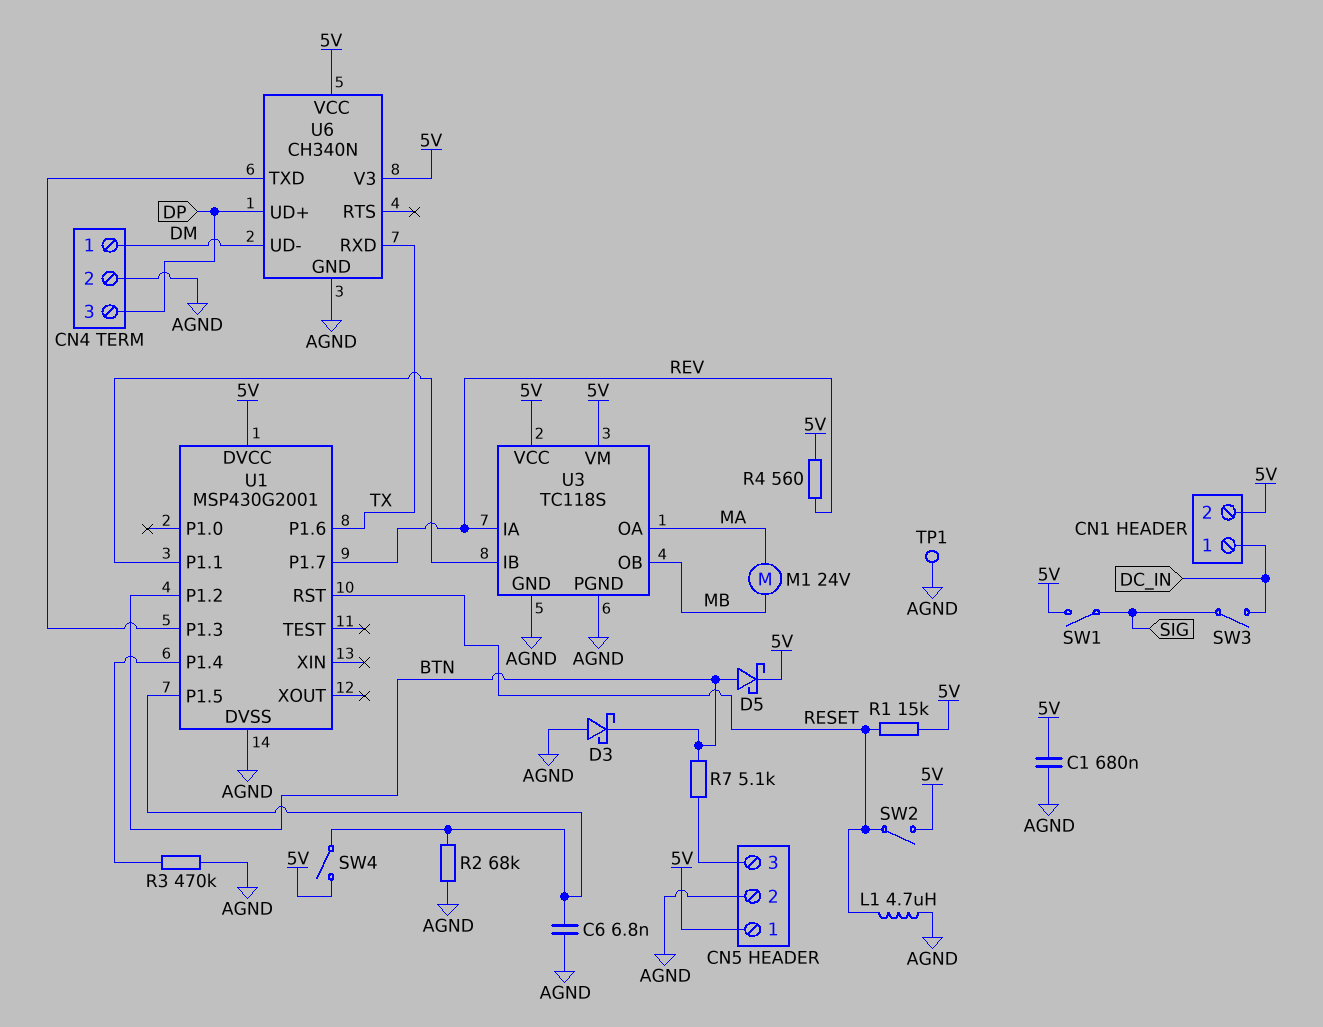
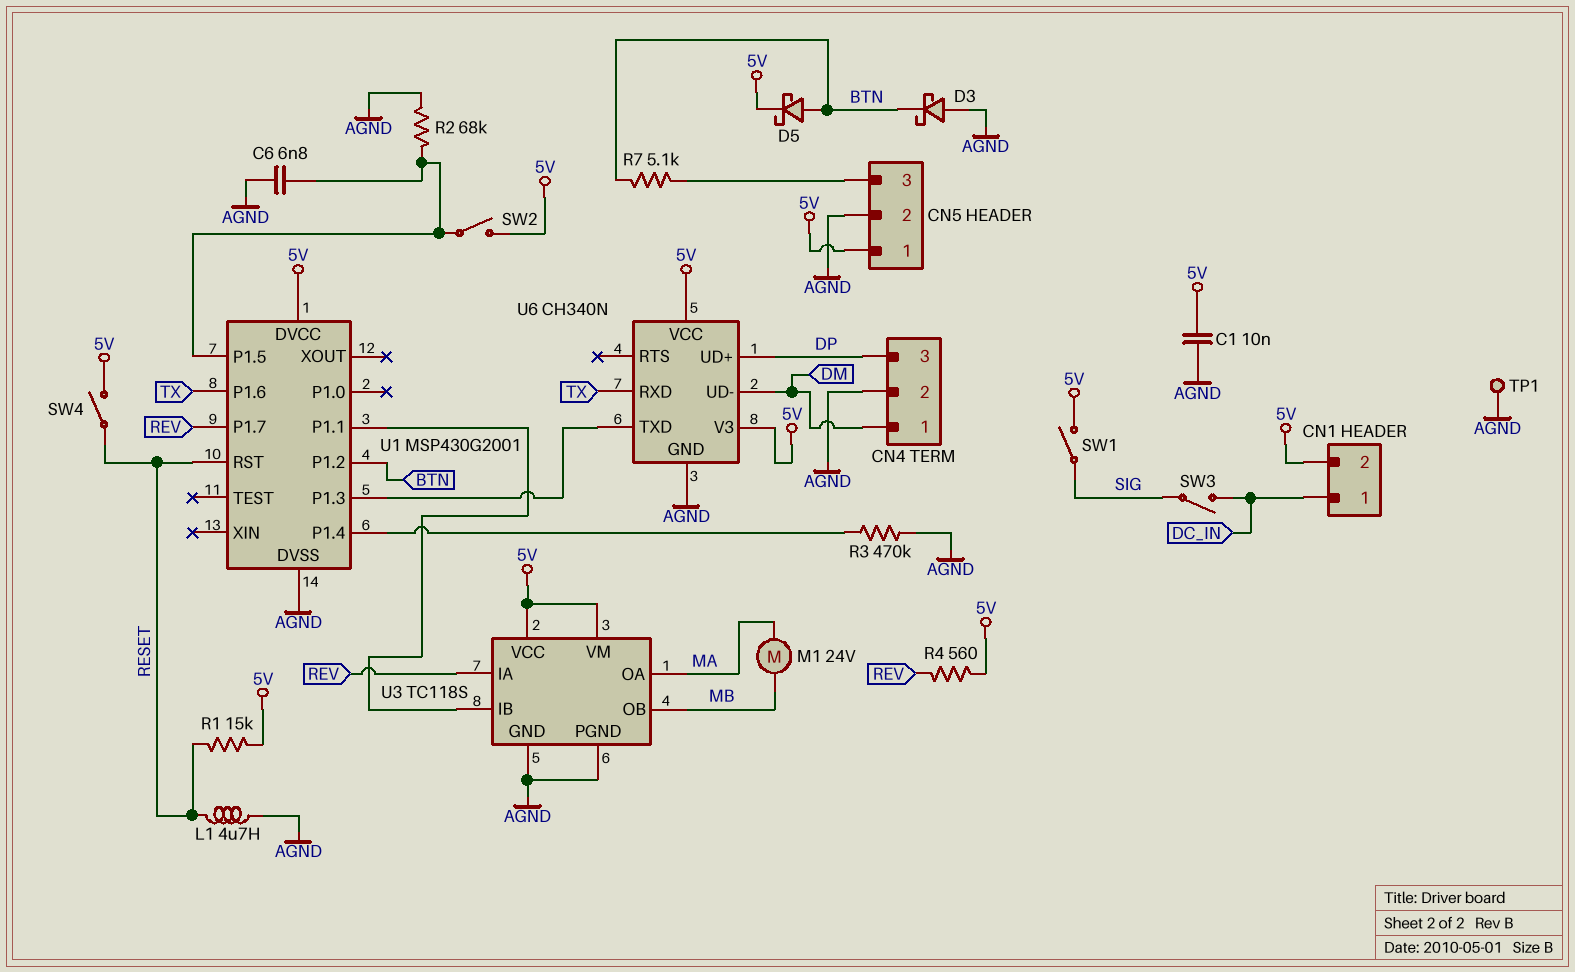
C1: 680nF (5V, AGND) -> 10nF (5V, AGND)
SW2: switch (5V, RESET) -> switch (5V, U1/P1.5)
SW4: switch (5V, U1/P1.5) -> switch (5V, RESET)

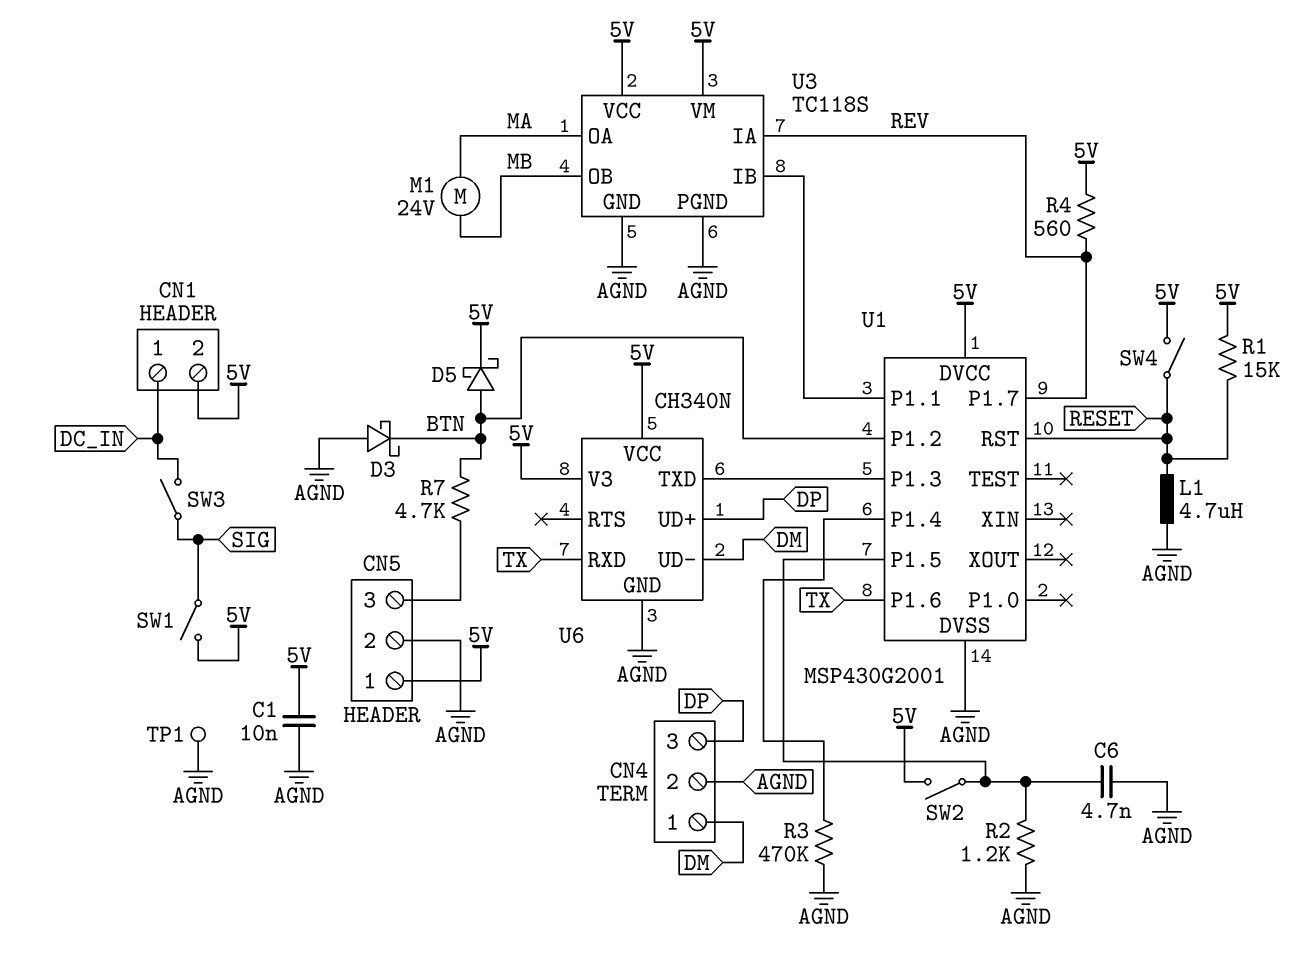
C6: 6.8nF (AGND, U1/P1.5) -> 4.7nF (AGND, U1/P1.5)
R2: 68k (AGND, U1/P1.5) -> 1.2k (AGND, U1/P1.5)
R7: 5.1k (BTN, CN5/3) -> 4.7k (BTN, CN5/3)

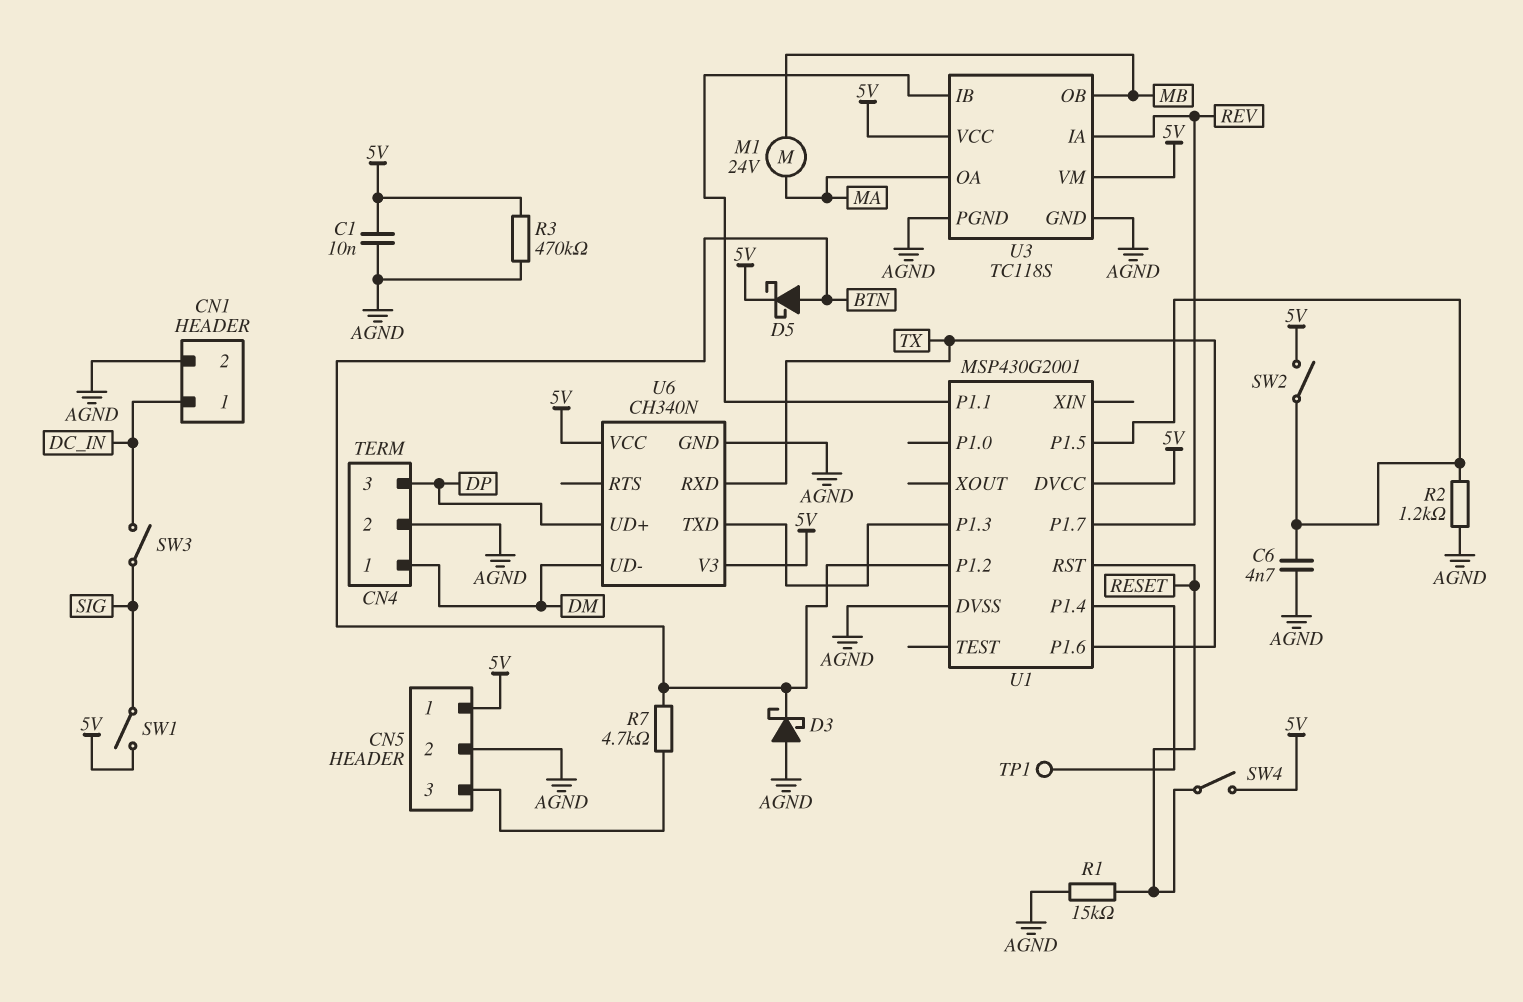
CN1 pin 2: 5V -> AGND
L1: 4.7uH (AGND, RESET) -> none
R1: 15k (5V, RESET) -> 15k (AGND, RESET)
R3: 470k (AGND, U1/P1.4) -> 470k (5V, AGND)
R4: 560 (5V, REV) -> none
TP1: test point (AGND) -> test point (U1/P1.4)

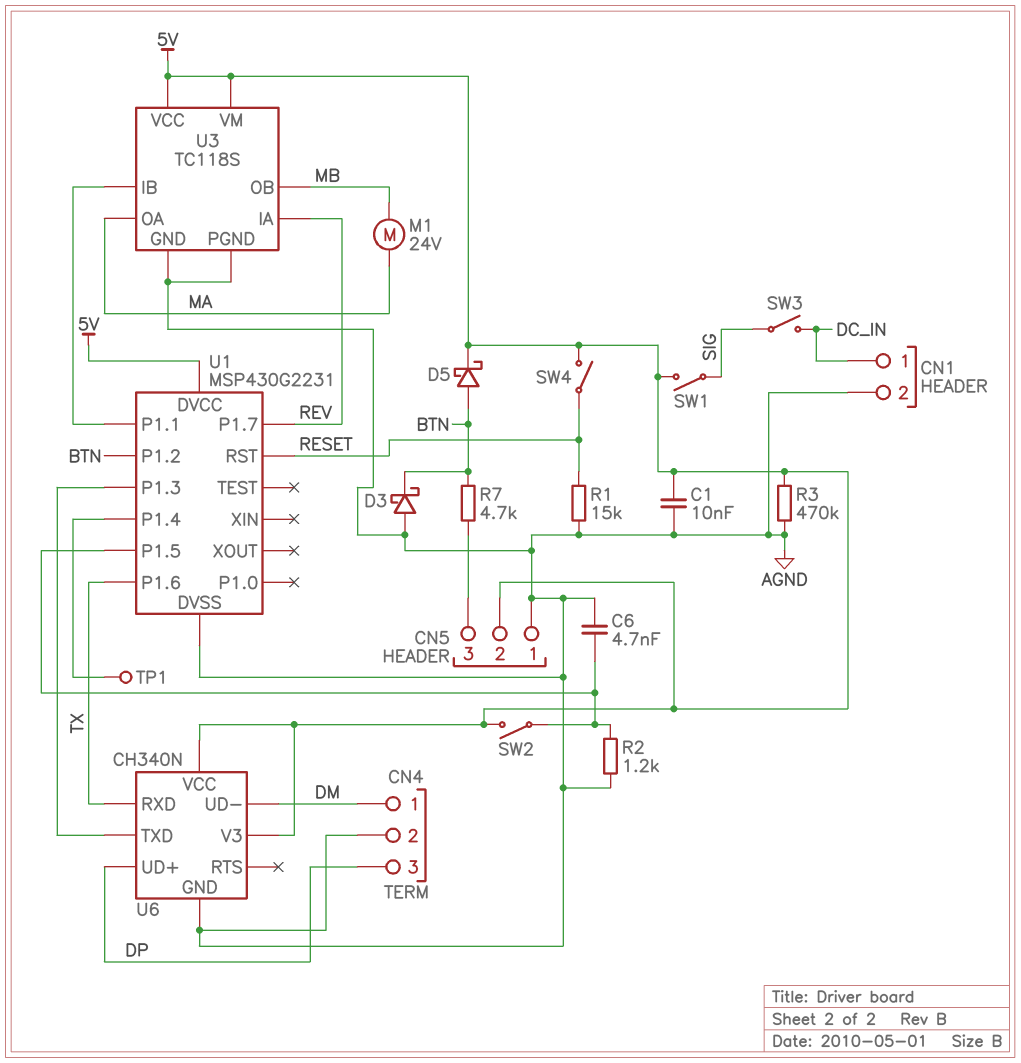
CN5 pin 1: 5V -> AGND
CN5 pin 2: AGND -> 5V
U1: MSP430G2001 -> MSP430G2231

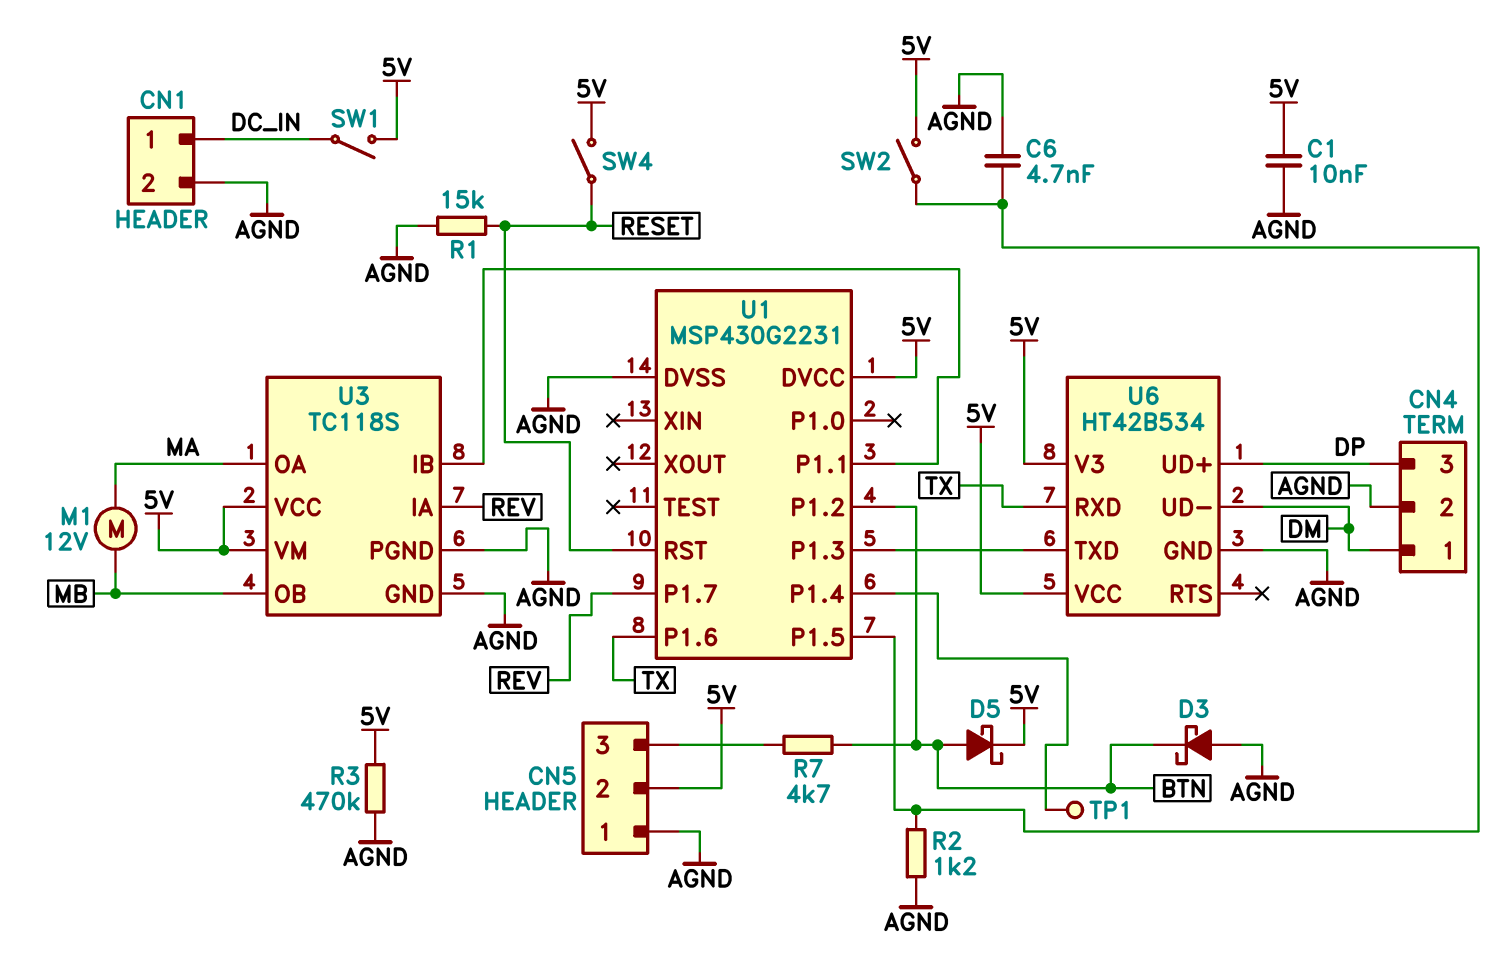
M1: motor 24V (MA, MB) -> motor 12V (MA, MB)
SW1: switch (5V, SIG) -> switch (5V, DC_IN)
SW3: switch (DC_IN, SIG) -> none
U6: CH340N -> HT42B534

